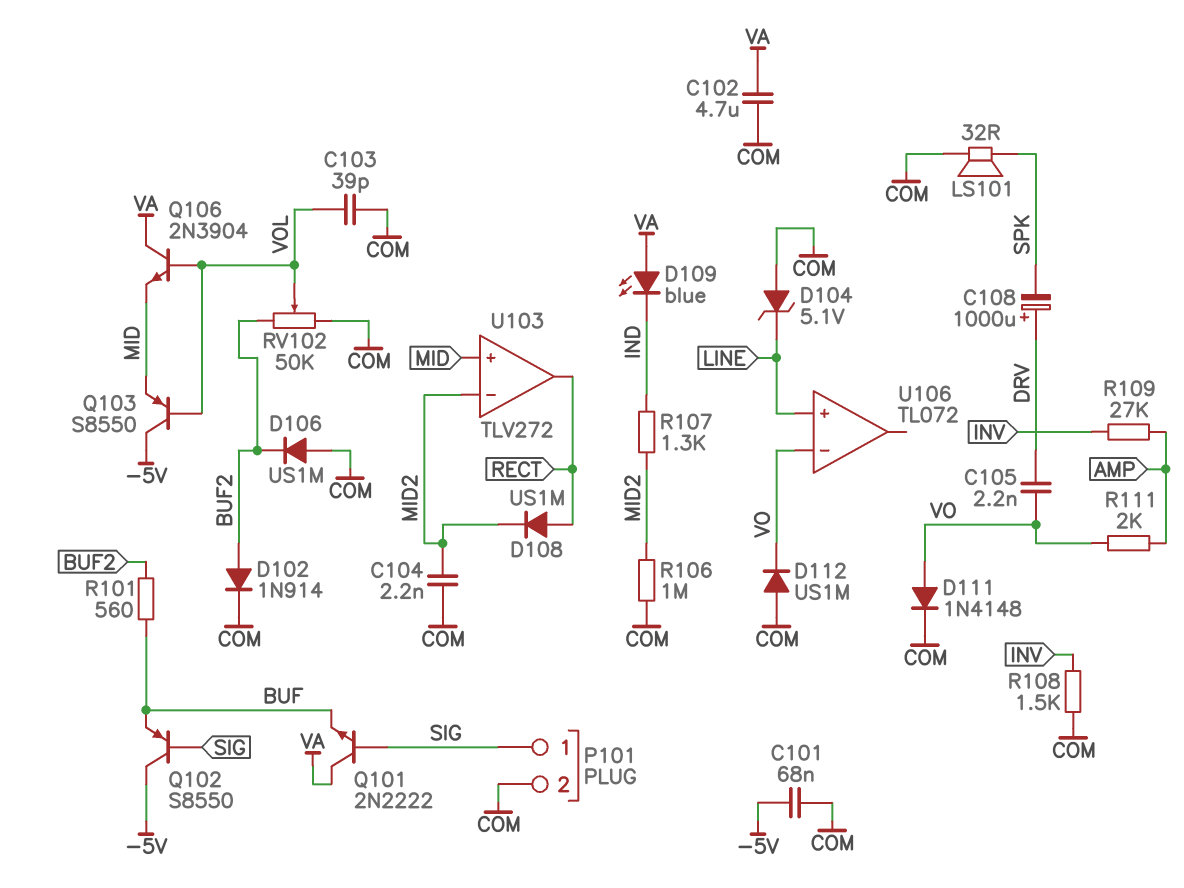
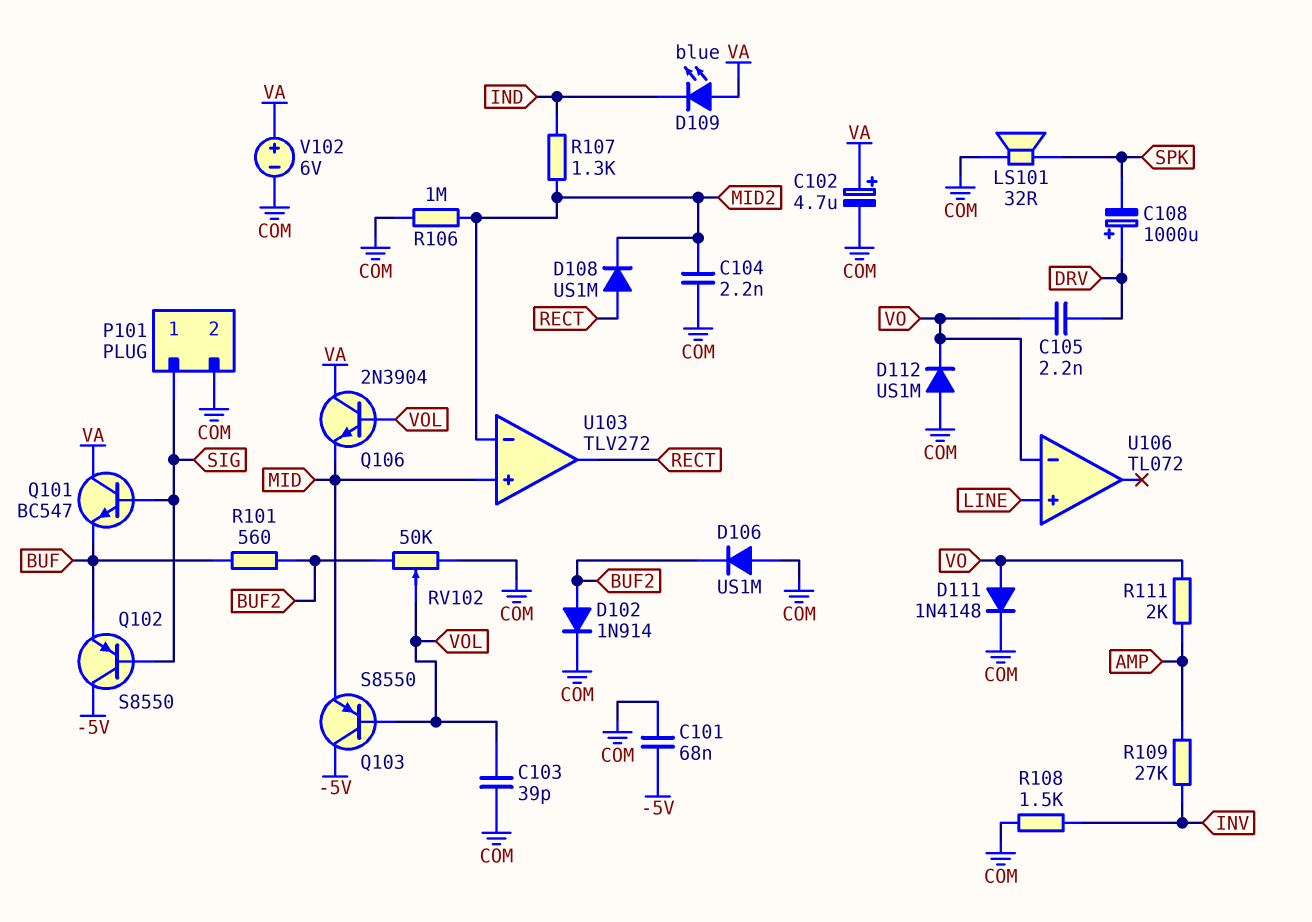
C102: 4.7uF (COM, VA) -> 4.7uF (plus VA, minus COM)
D104: zener 5.1V (A COM, K LINE) -> none
Q101: NPN 2N2222 (B SIG, C VA, E BUF) -> NPN BC547 (B SIG, C VA, E BUF)
V102: none -> 6V (plus VA, minus COM)

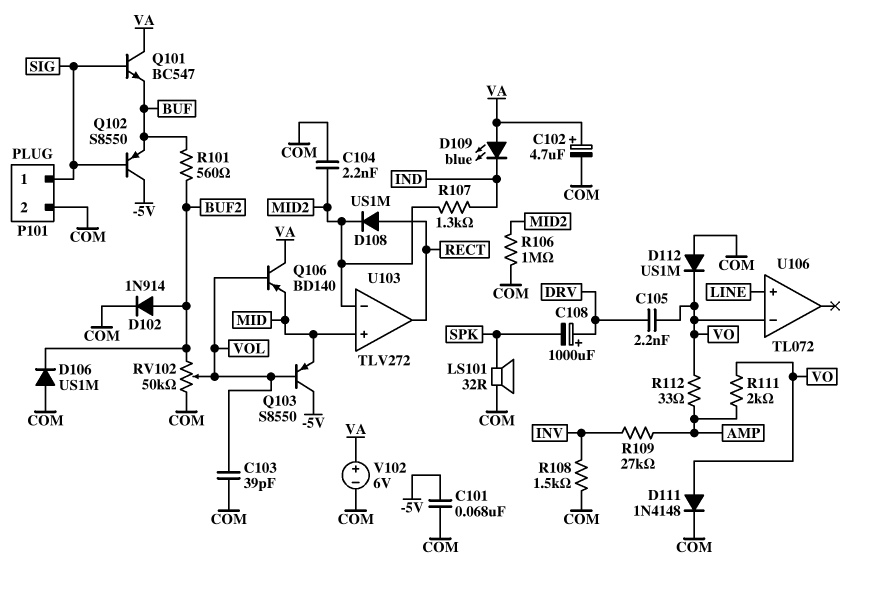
Q106: NPN 2N3904 (B VOL, C VA, E MID) -> PNP BD140 (B VOL, C VA, E MID)
R112: none -> 33 (AMP, VO)

